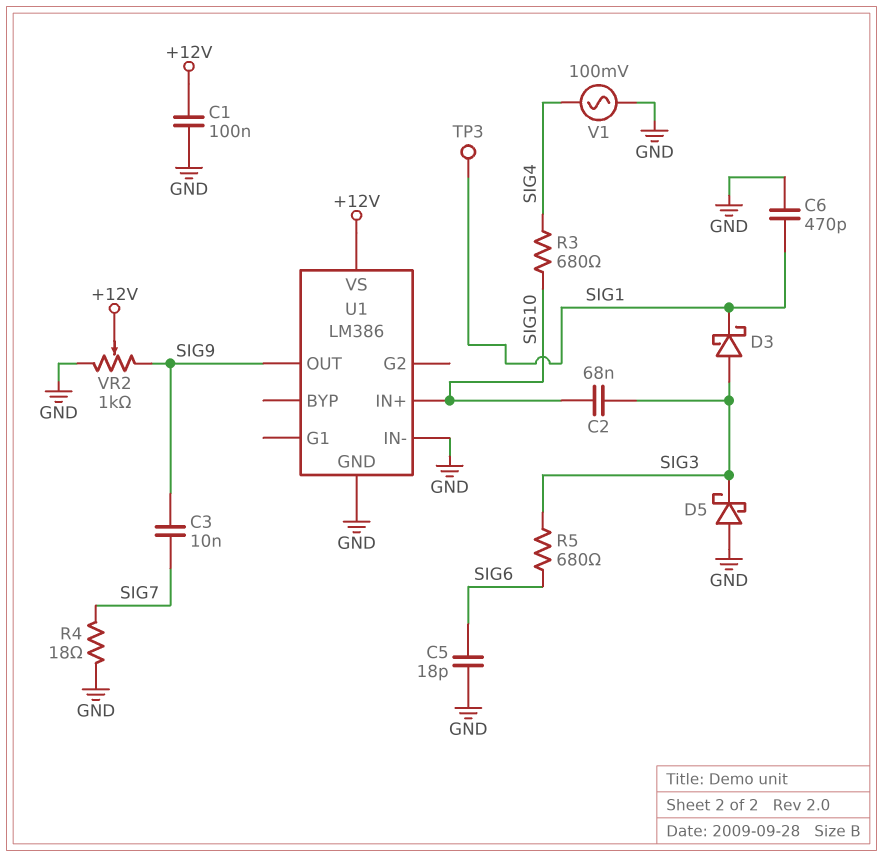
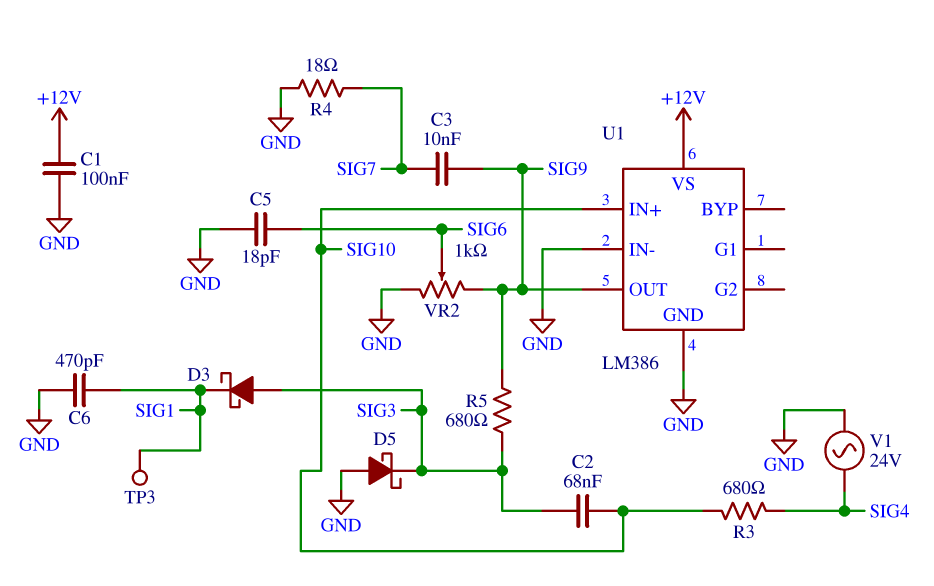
R5: 680 (SIG3, SIG6) -> 680 (SIG3, SIG9)
V1: AC 100mV (GND, SIG4) -> AC 24V (GND, SIG4)
VR2: 1k (GND, SIG9, wiper +12V) -> 1k (GND, SIG9, wiper SIG6)

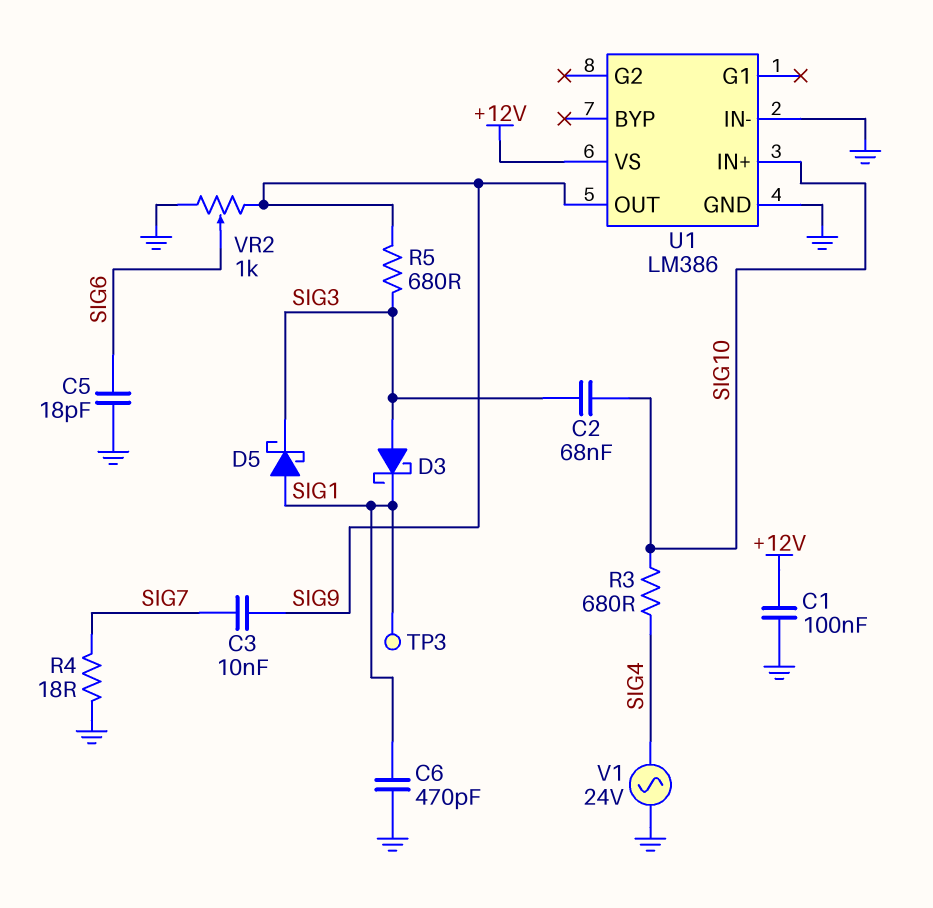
D5: schottky (A GND, K SIG3) -> schottky (A SIG1, K SIG3)

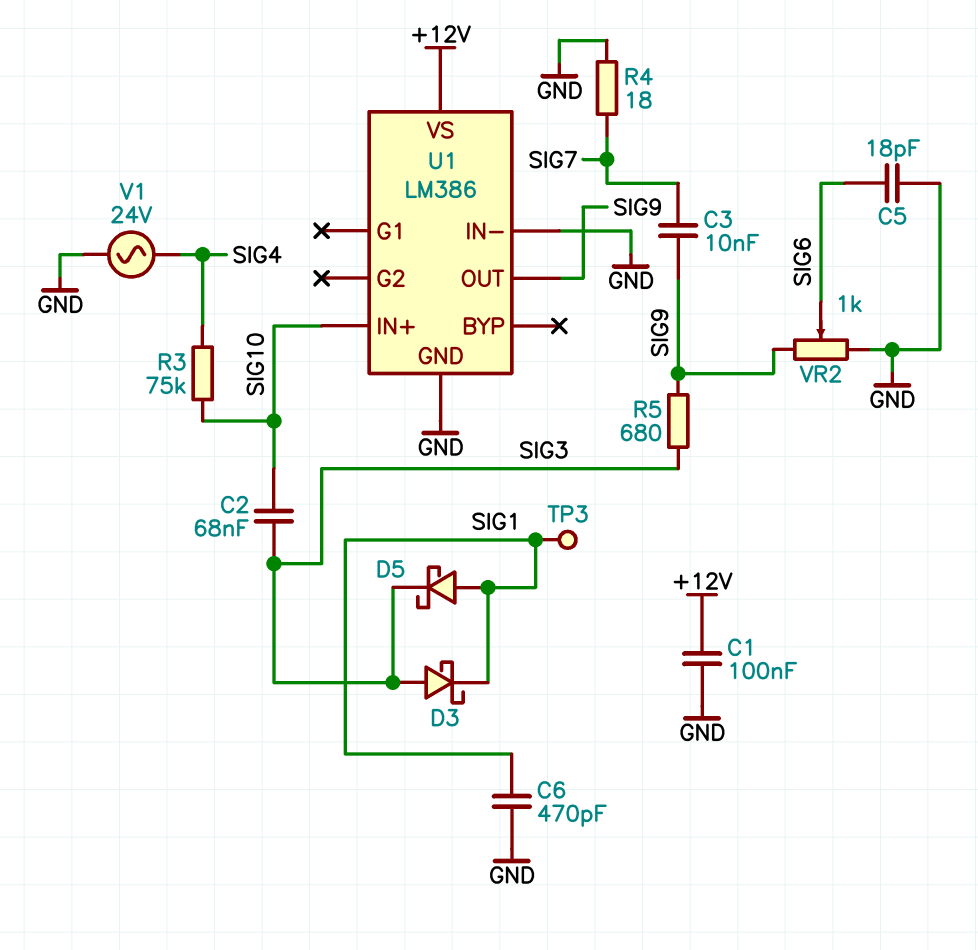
R3: 680 (SIG4, SIG10) -> 75k (SIG4, SIG10)

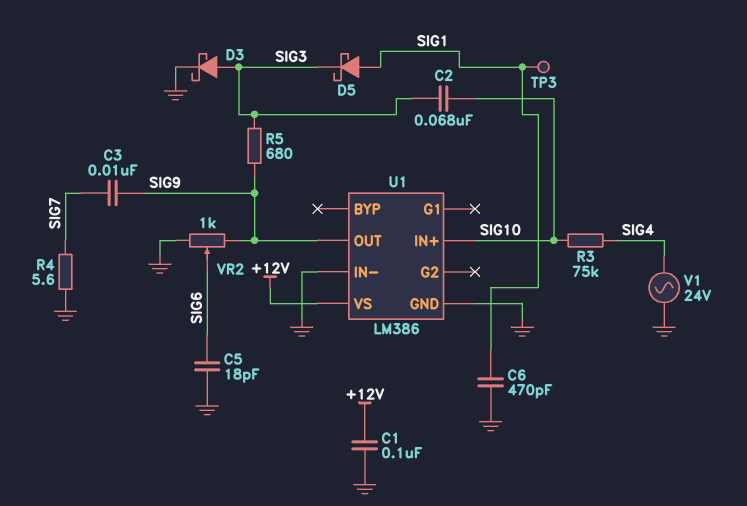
D3: schottky (A SIG3, K SIG1) -> schottky (A SIG3, K GND)
R4: 18 (GND, SIG7) -> 5.6 (GND, SIG7)

